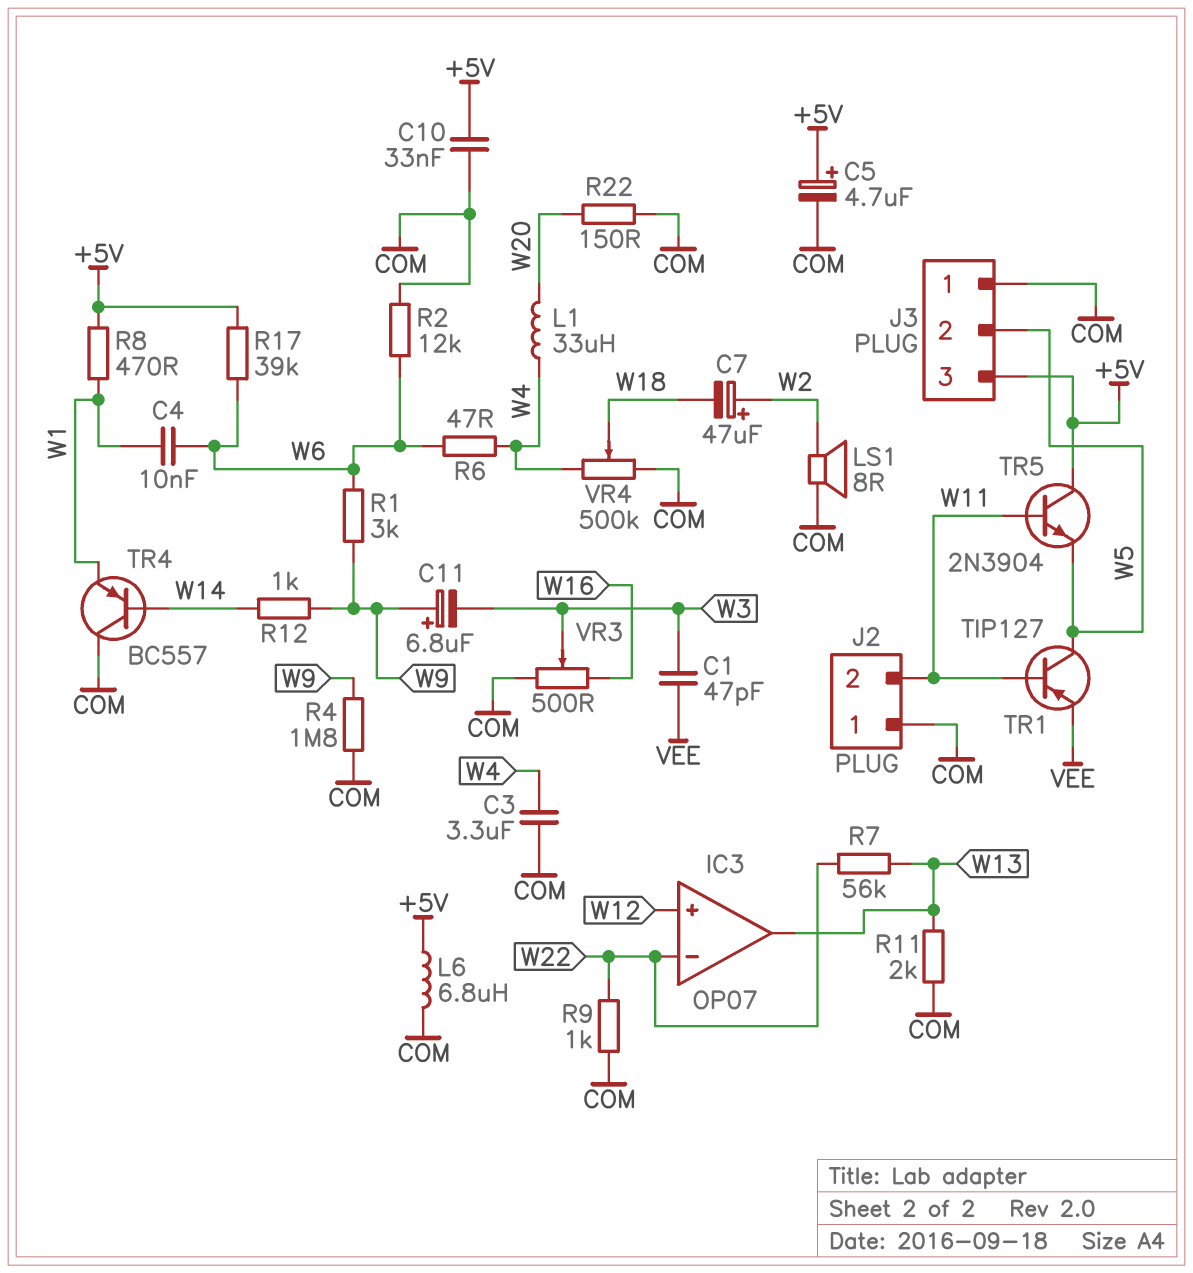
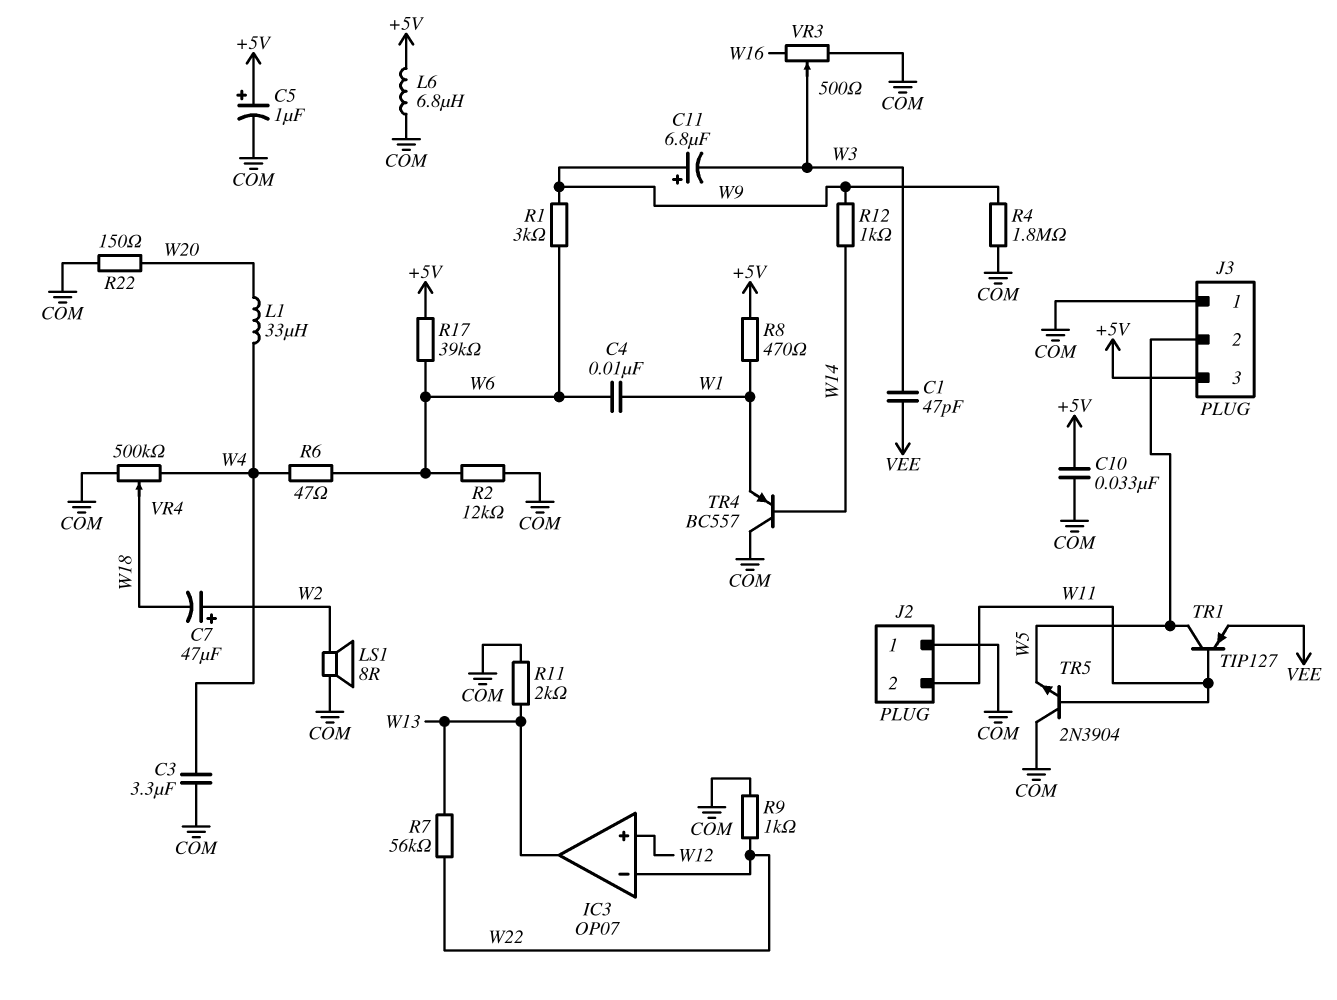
C5: 4.7uF (plus +5V, minus COM) -> 1uF (plus +5V, minus COM)
TR5: NPN 2N3904 (B W11, C +5V, E W5) -> NPN 2N3904 (B W11, C COM, E W5)

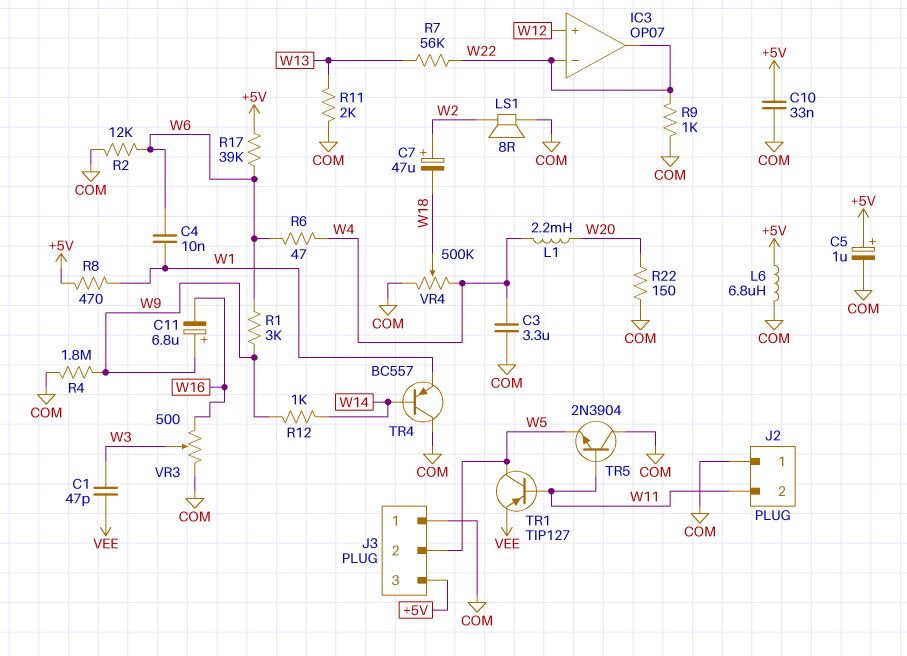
C11: 6.8uF (plus W9, minus W3) -> 6.8uF (plus W9, minus W16)
IC3 pin out: W13 -> W22
L1: 33uH (W4, W20) -> 2.2mH (W4, W20)

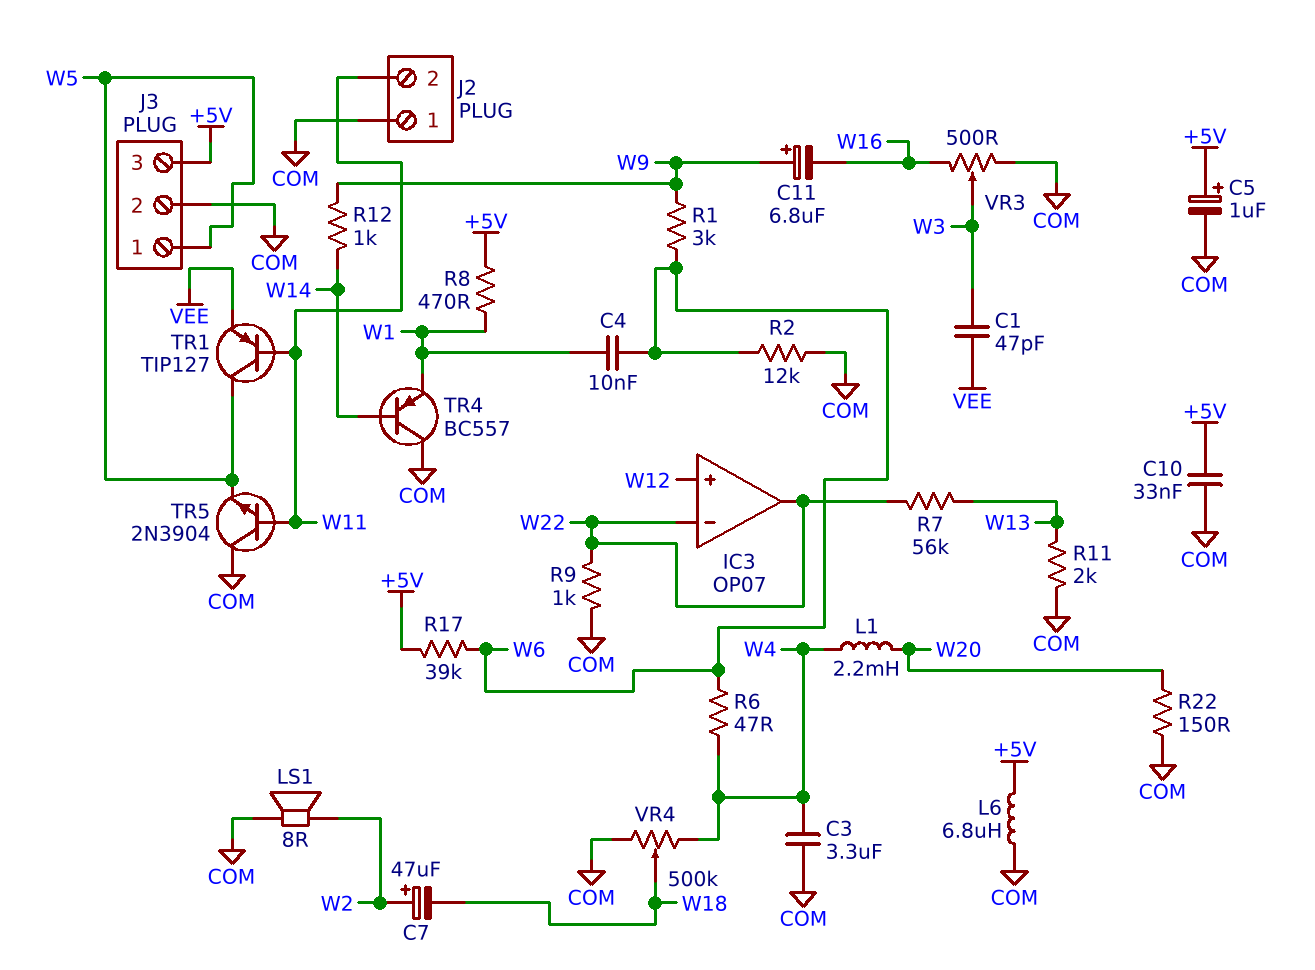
J3 pin 1: COM -> W5
J3 pin 2: W5 -> COM
R4: 1.8M (COM, W9) -> none

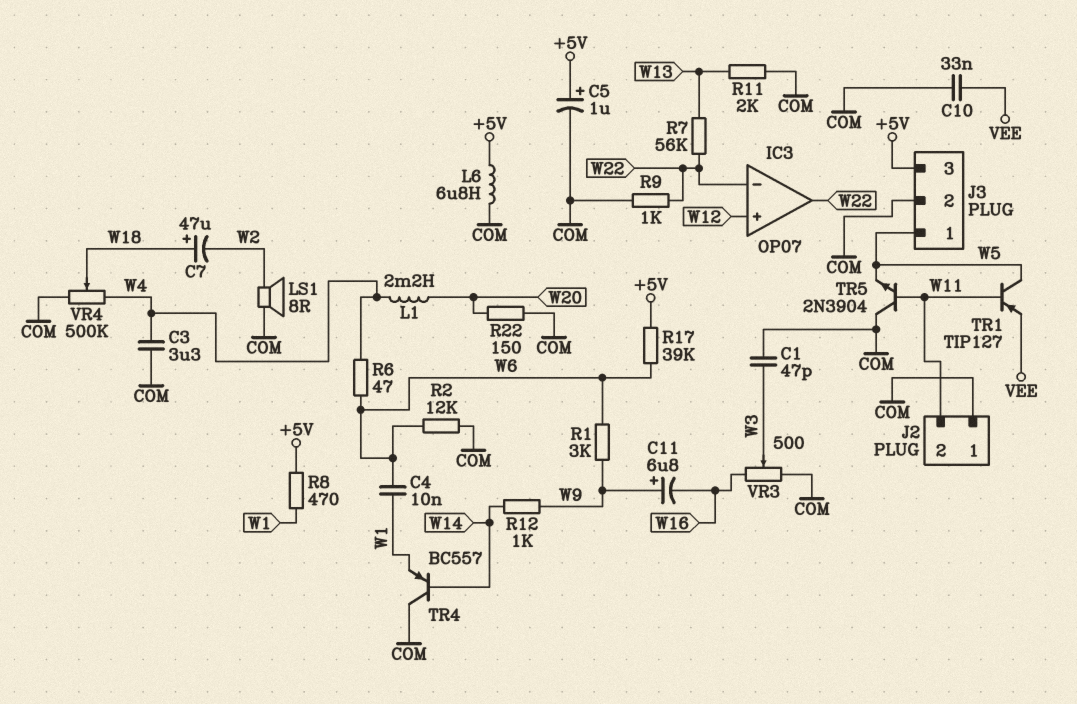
C1: 47pF (VEE, W3) -> 47pF (COM, W3)
C7: 47uF (plus W2, minus W18) -> 47uF (plus W18, minus W2)
C10: 33nF (+5V, COM) -> 33nF (COM, VEE)

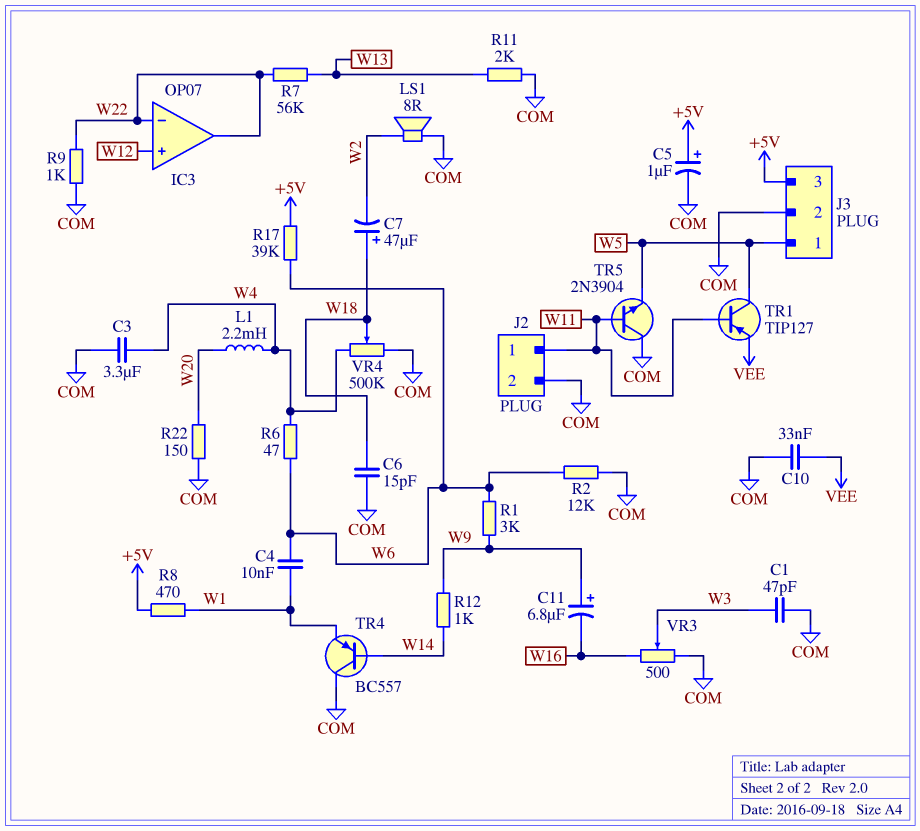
C6: none -> 15pF (COM, W18)
J2 pin 1: COM -> W11
J2 pin 2: W11 -> COM
L6: 6.8uH (+5V, COM) -> none

